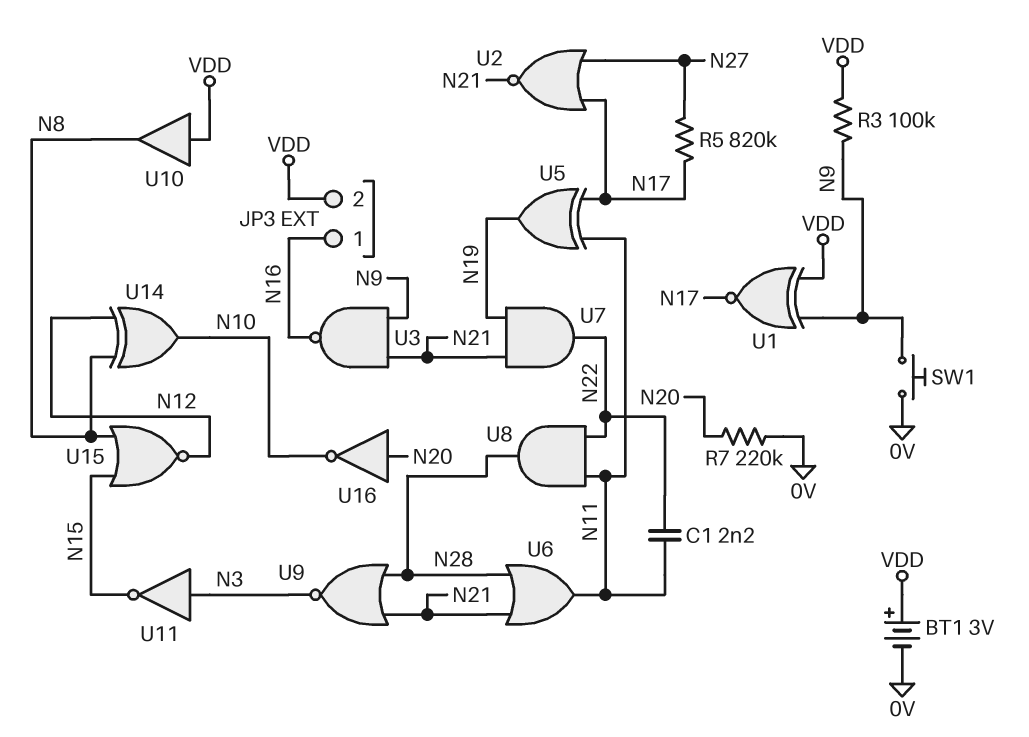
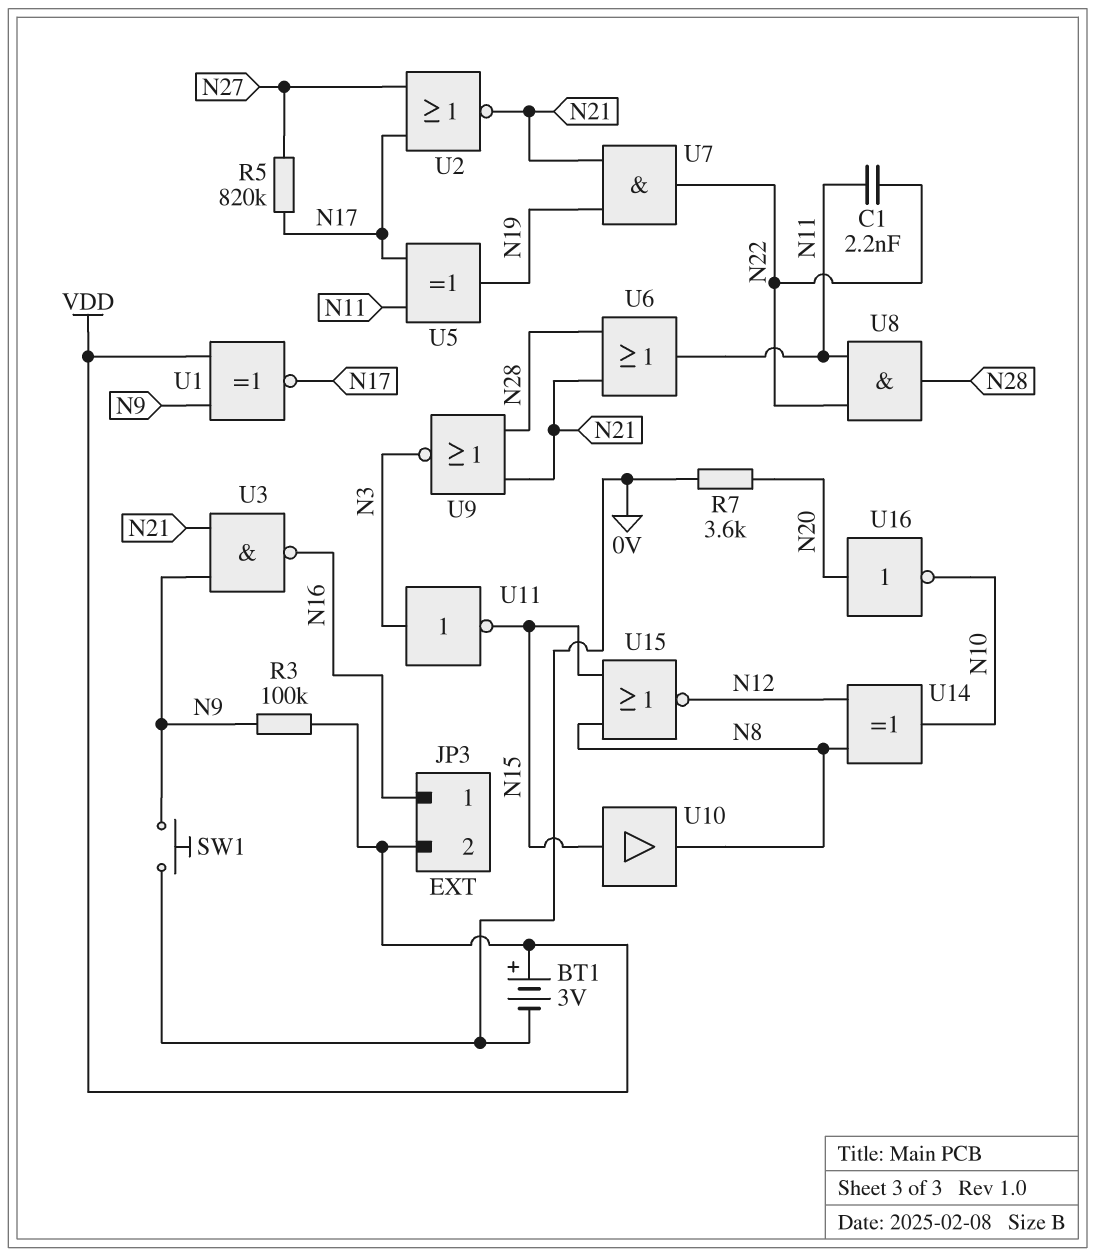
R7: 220k (0V, N20) -> 3.6k (0V, N20)
U10: buffer (in VDD, out N8) -> buffer (in N15, out N8)

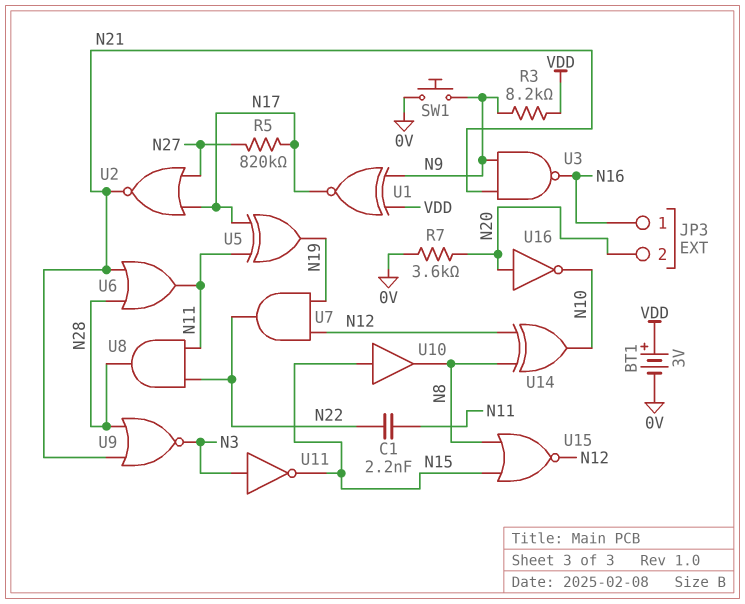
JP3 pin 2: VDD -> N20
R3: 100k (N9, VDD) -> 8.2k (N9, VDD)
U7: AND (in N19, in N21, out N22) -> AND (in N12, in N19, out N22)

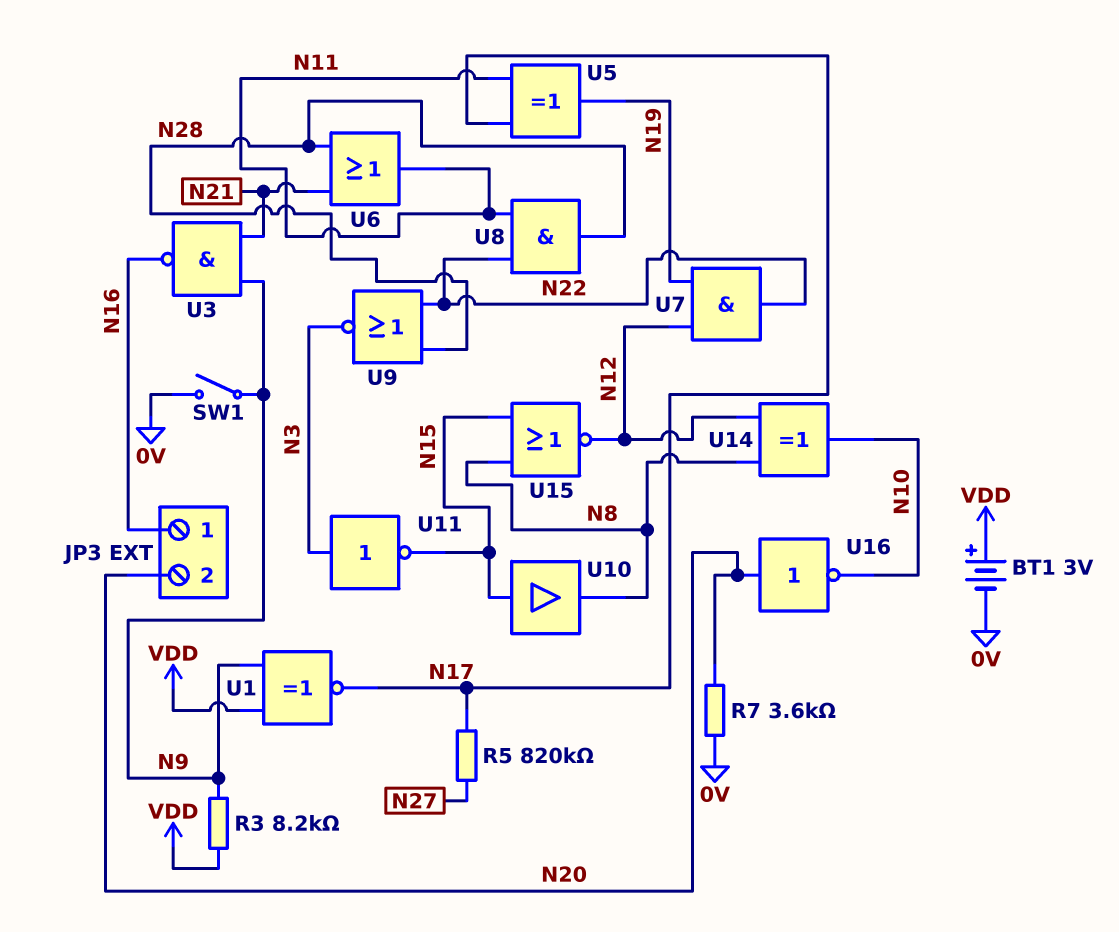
C1: 2.2nF (N11, N22) -> none
SW1: button (0V, N9) -> switch (0V, N9)
U2: NOR (in N17, in N27, out N21) -> none
U9: NOR (in N21, in N28, out N3) -> NOR (in N22, in N28, out N3)

